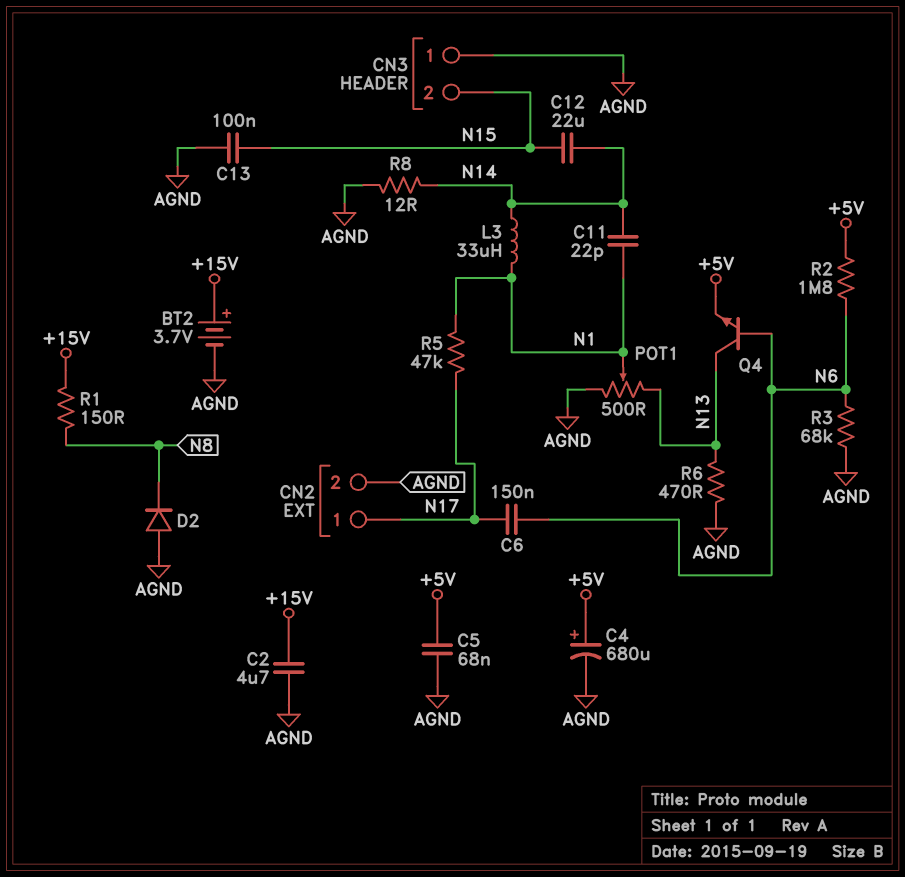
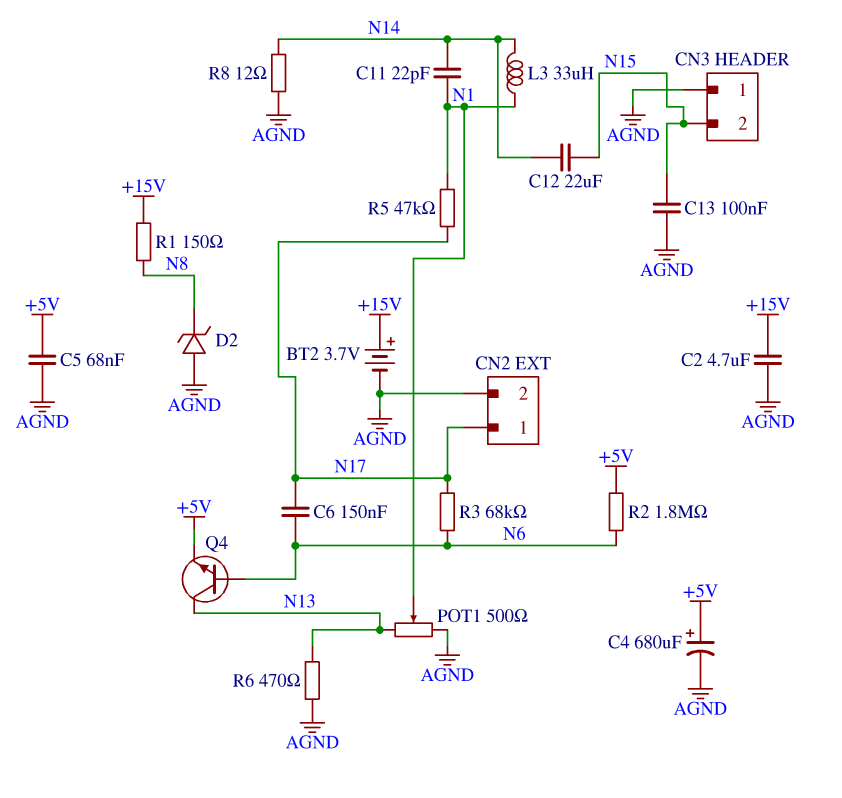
D2: diode (A AGND, K N8) -> zener (A AGND, K N8)
R3: 68k (AGND, N6) -> 68k (N6, N17)

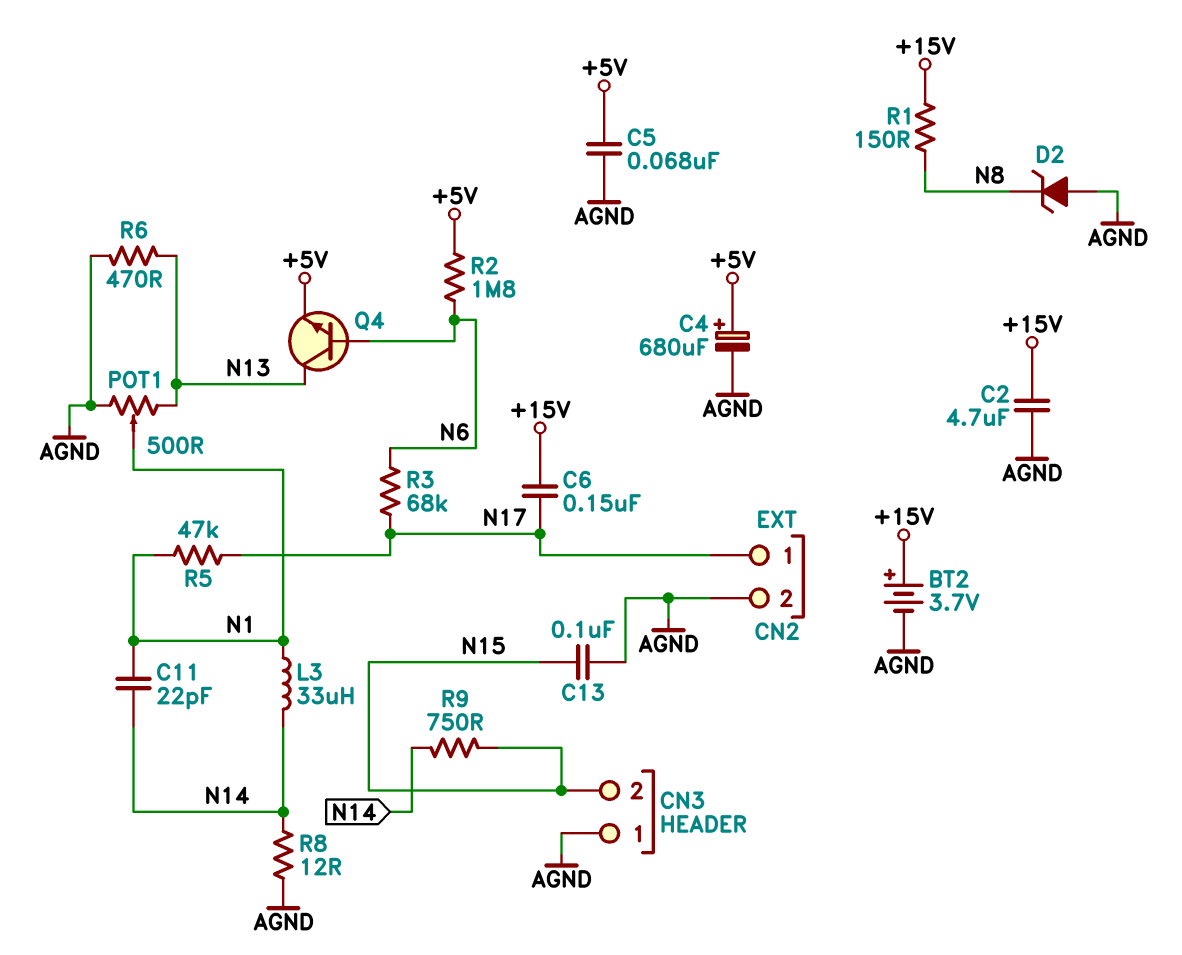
C6: 150nF (N6, N17) -> 150nF (+15V, N17)
C12: 22uF (N14, N15) -> none
R9: none -> 750 (N14, N15)

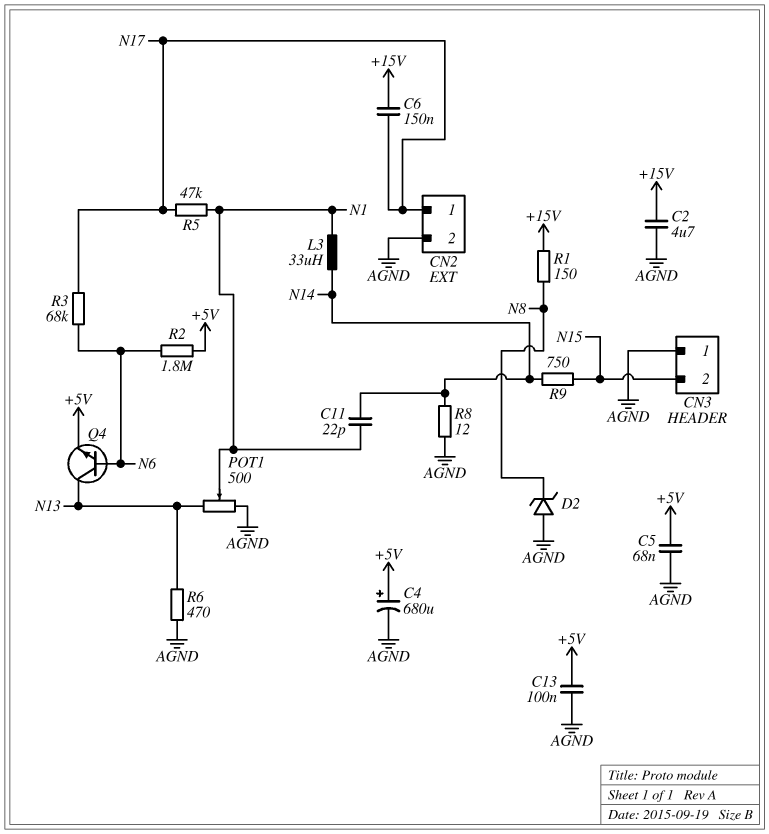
BT2: 3.7V (plus +15V, minus AGND) -> none
C13: 100nF (AGND, N15) -> 100nF (+5V, AGND)

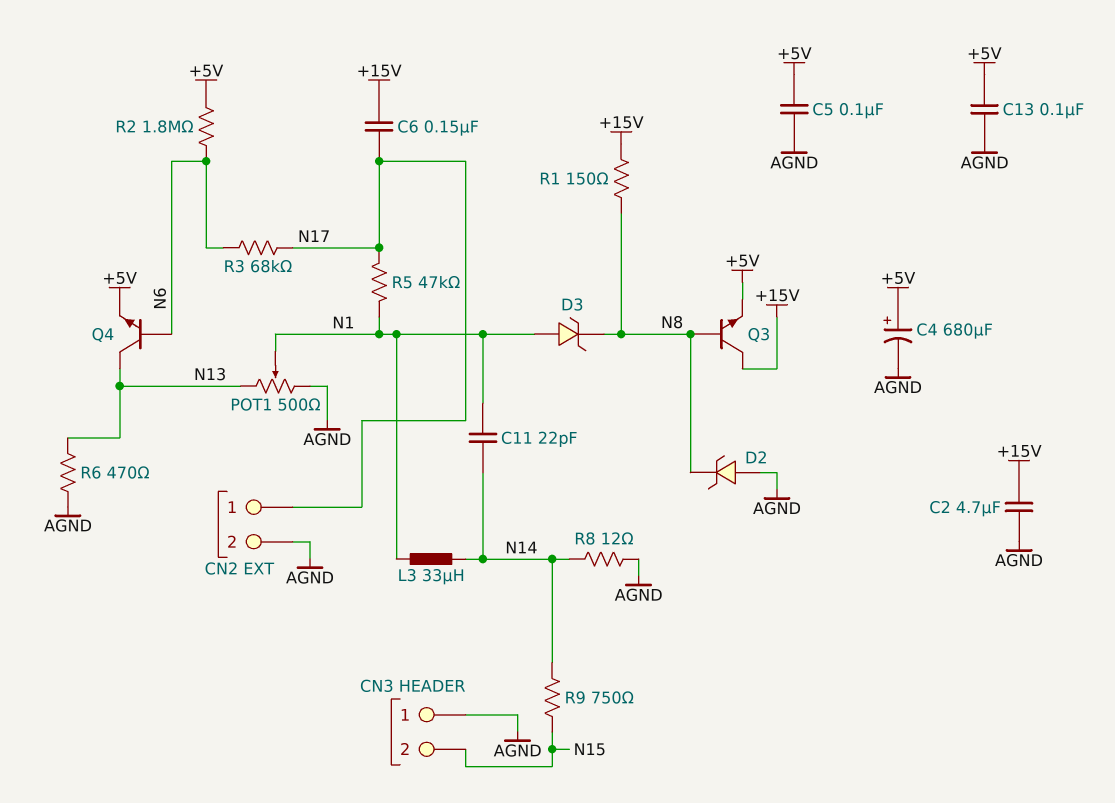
C5: 68nF (+5V, AGND) -> 100nF (+5V, AGND)
D3: none -> zener (A N1, K N8)
Q3: none -> NPN (B N8, C +15V, E +5V)

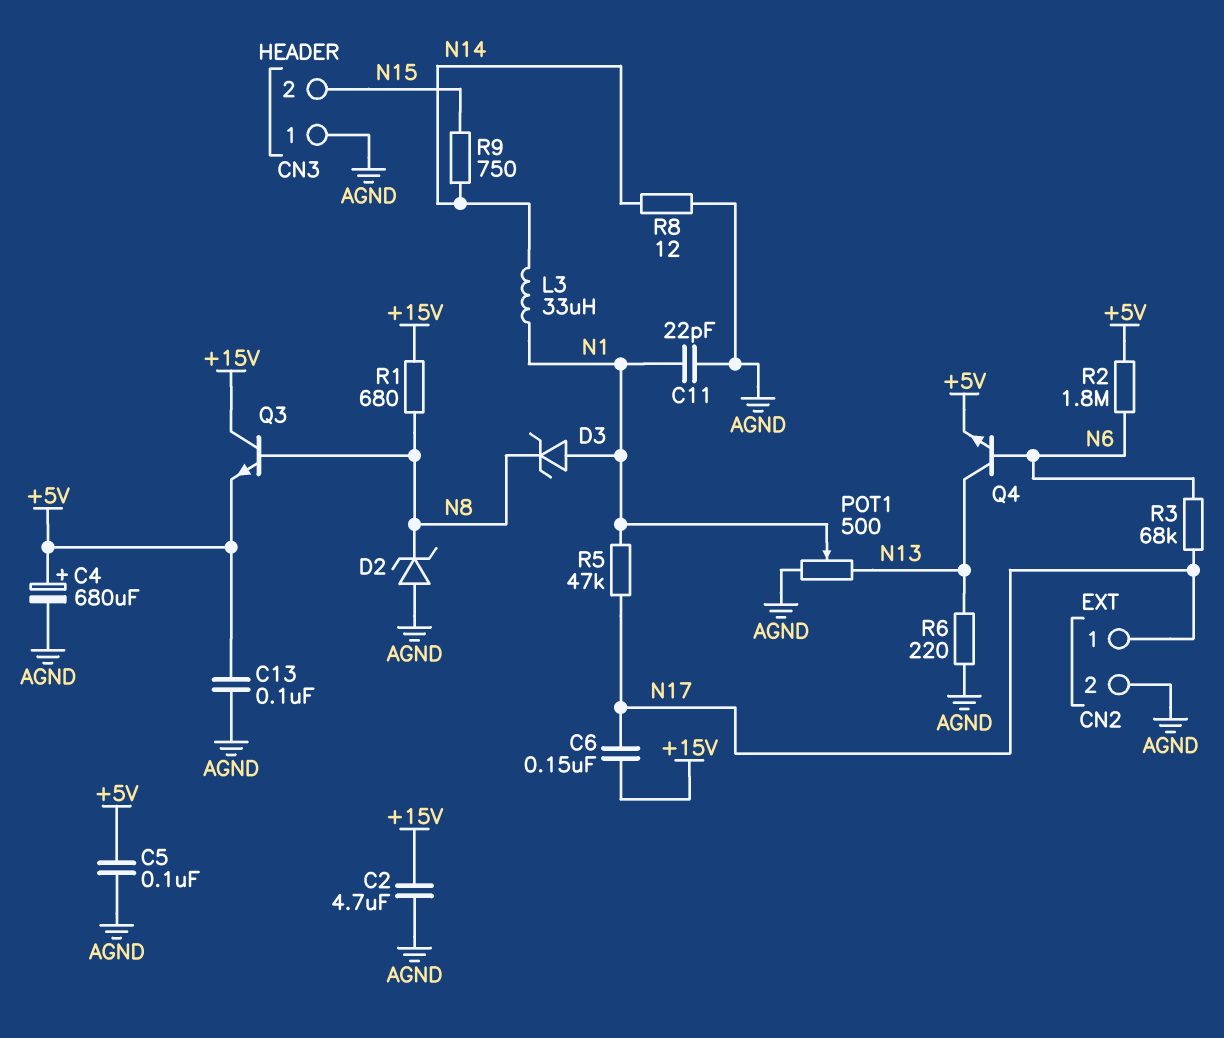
C11: 22pF (N1, N14) -> 22pF (AGND, N1)
R1: 150 (+15V, N8) -> 680 (+15V, N8)
R6: 470 (AGND, N13) -> 220 (AGND, N13)

